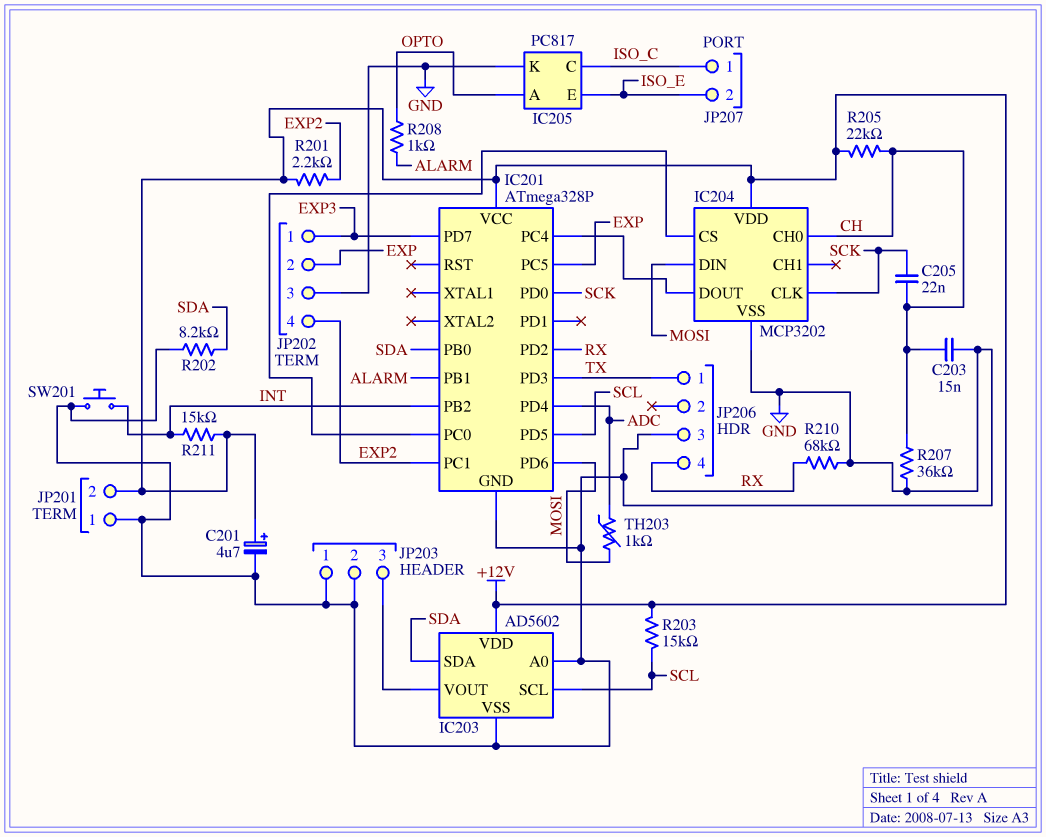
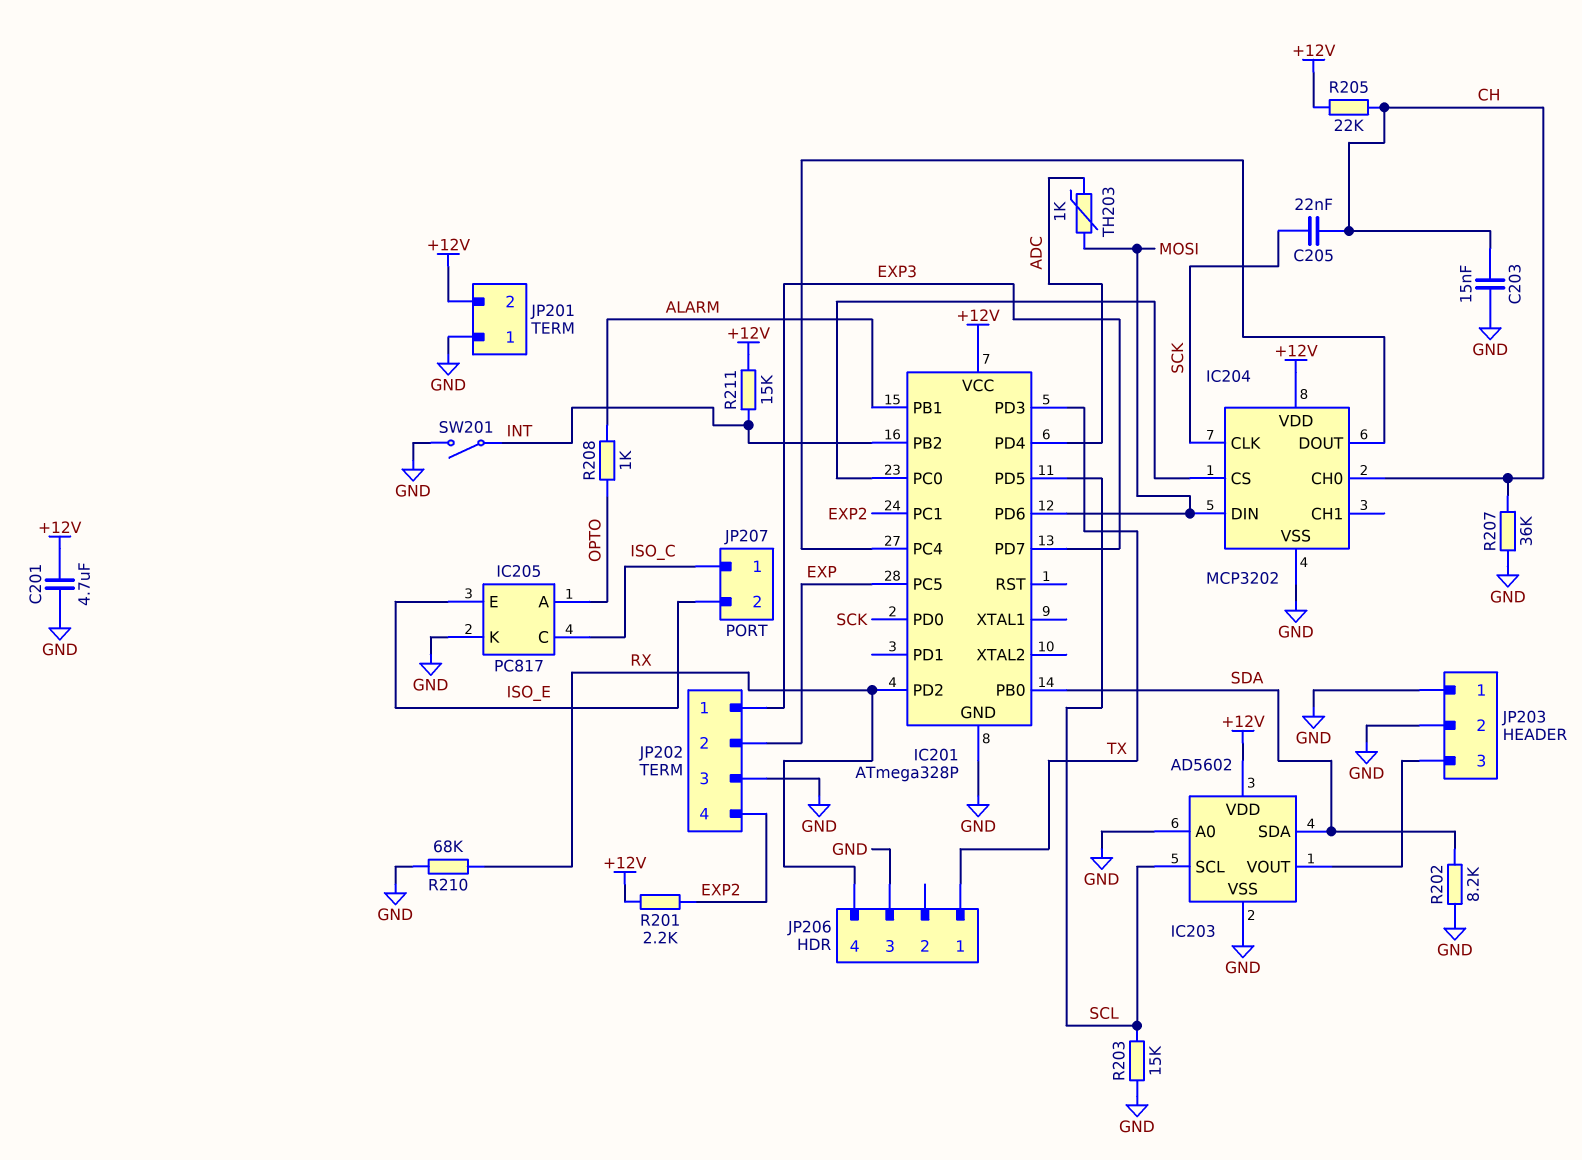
C201: 4.7uF (plus +12V, minus GND) -> 4.7uF (+12V, GND)
R203: 15k (+12V, SCL) -> 15k (GND, SCL)
SW201: button (GND, INT) -> switch (GND, INT)

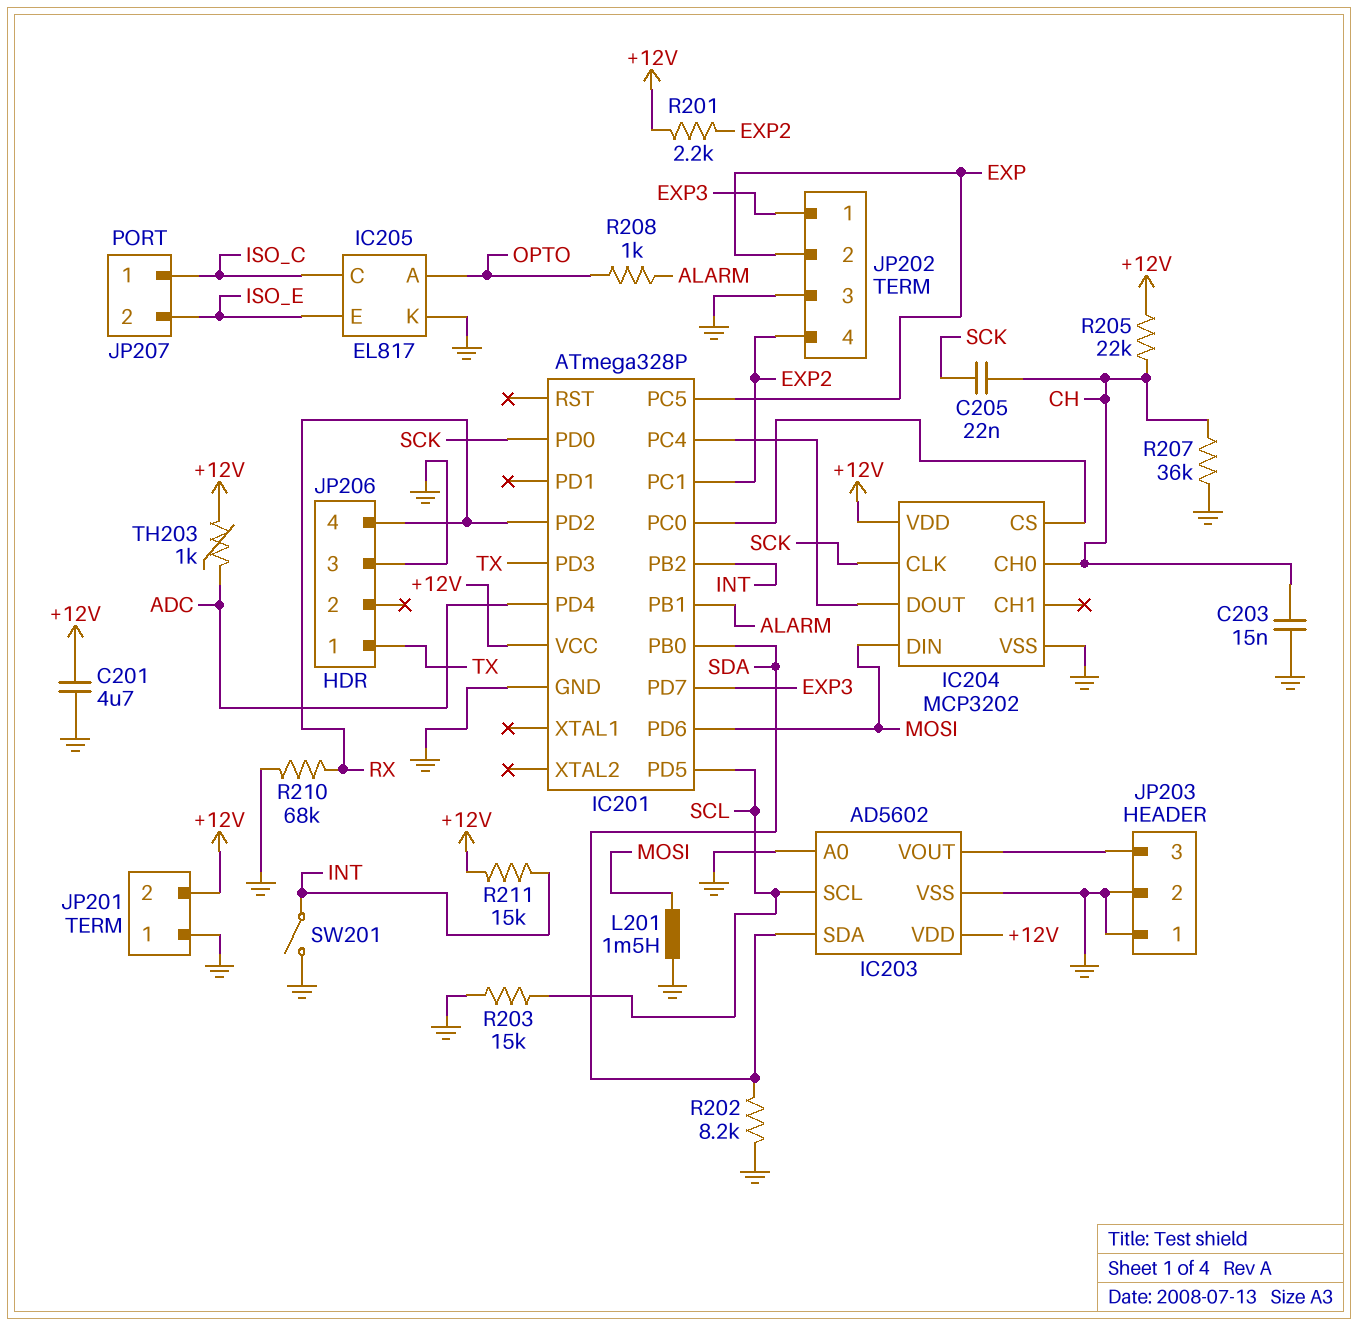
IC205: PC817 -> EL817
L201: none -> 1.5mH (GND, MOSI)
TH203: 1k (ADC, MOSI) -> 1k (+12V, ADC)

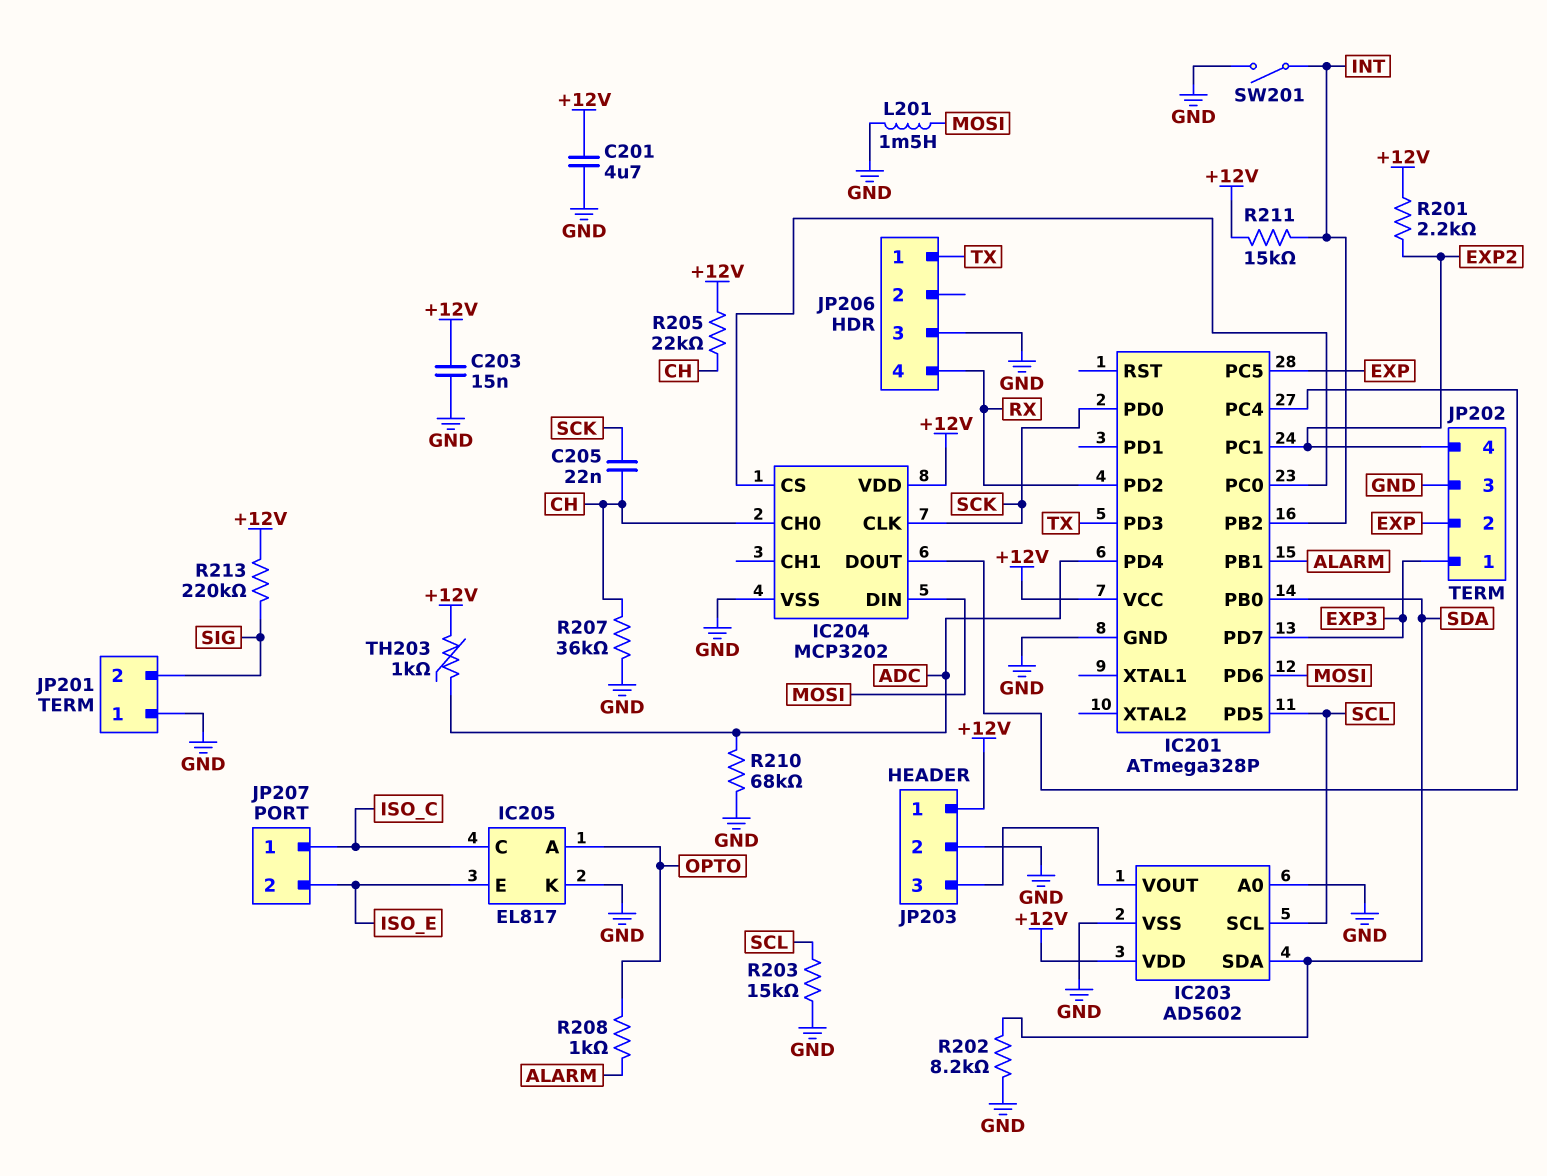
C203: 15nF (CH, GND) -> 15nF (+12V, GND)
JP201 pin 2: +12V -> SIG
JP203 pin 1: GND -> +12V
R210: 68k (GND, RX) -> 68k (ADC, GND)
R213: none -> 220k (+12V, SIG)

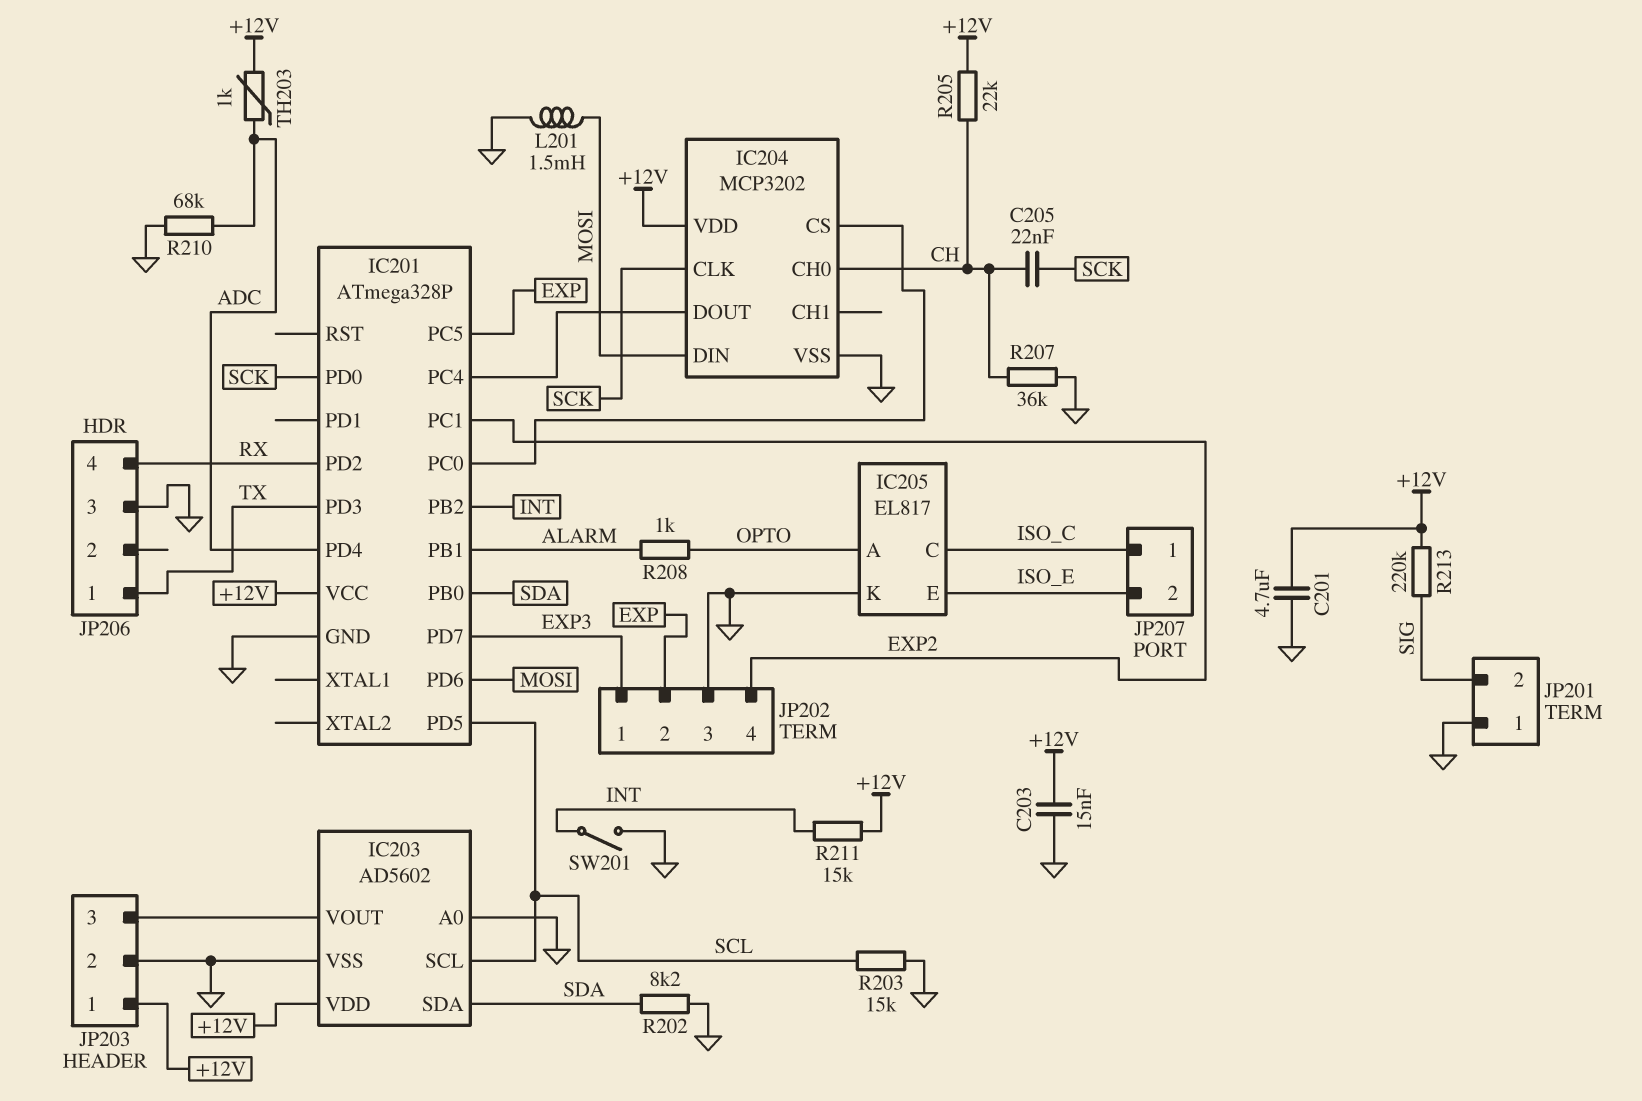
R201: 2.2k (+12V, EXP2) -> none

